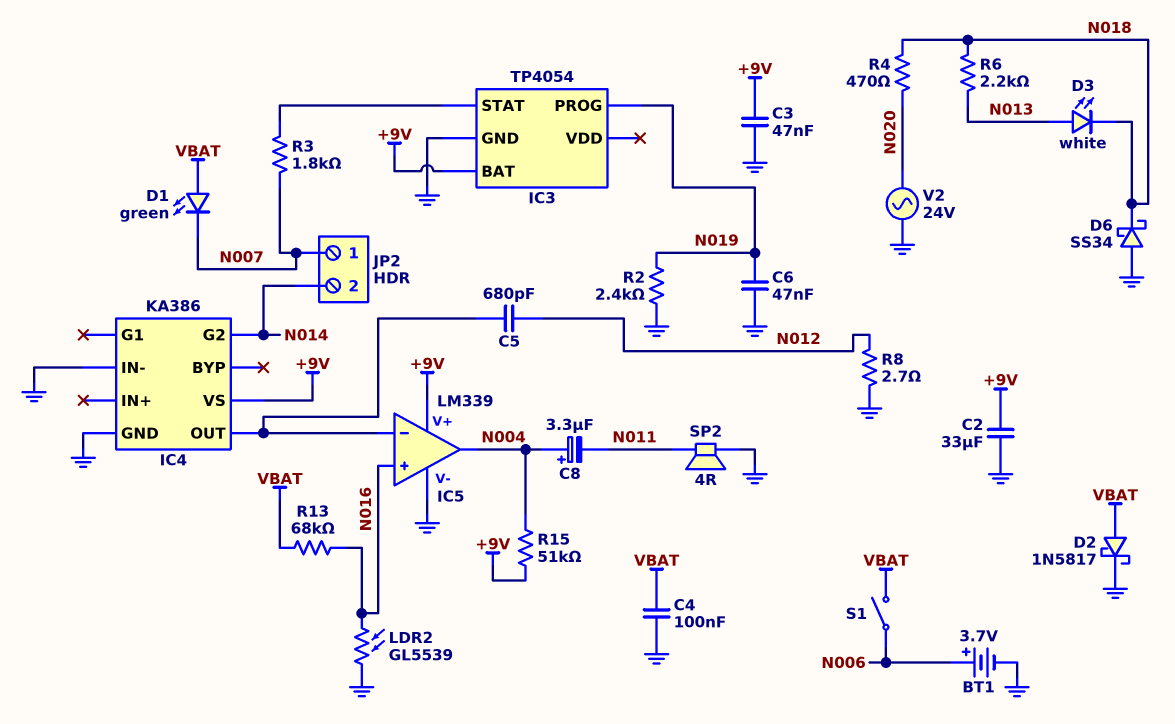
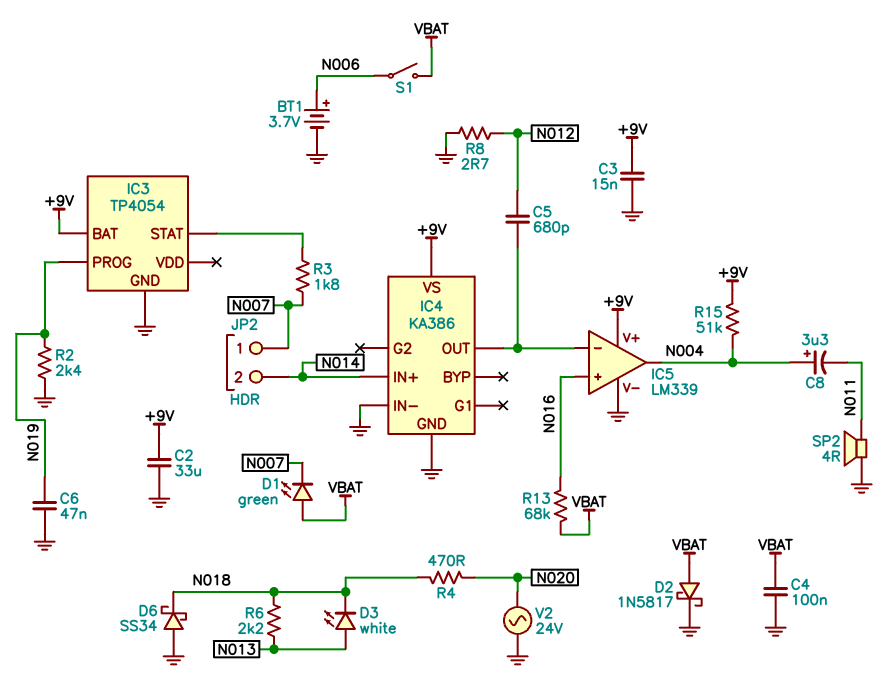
C3: 47nF (+9V, GND) -> 15nF (+9V, GND)
IC4 pin G2: N014 -> none
IC4 pin IN+: none -> N014
LDR2: GL5539 (GND, N016) -> none

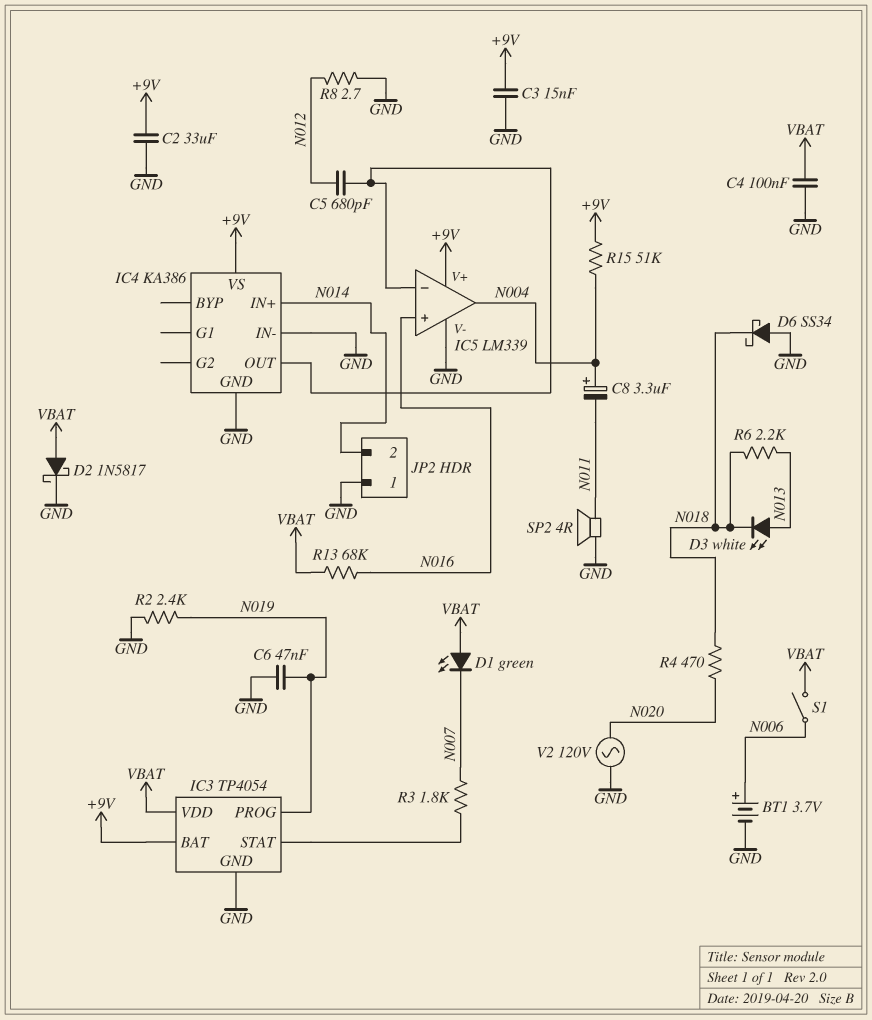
IC3 pin VDD: none -> VBAT
JP2 pin 1: N007 -> GND
V2: AC 24V (GND, N020) -> AC 120V (GND, N020)

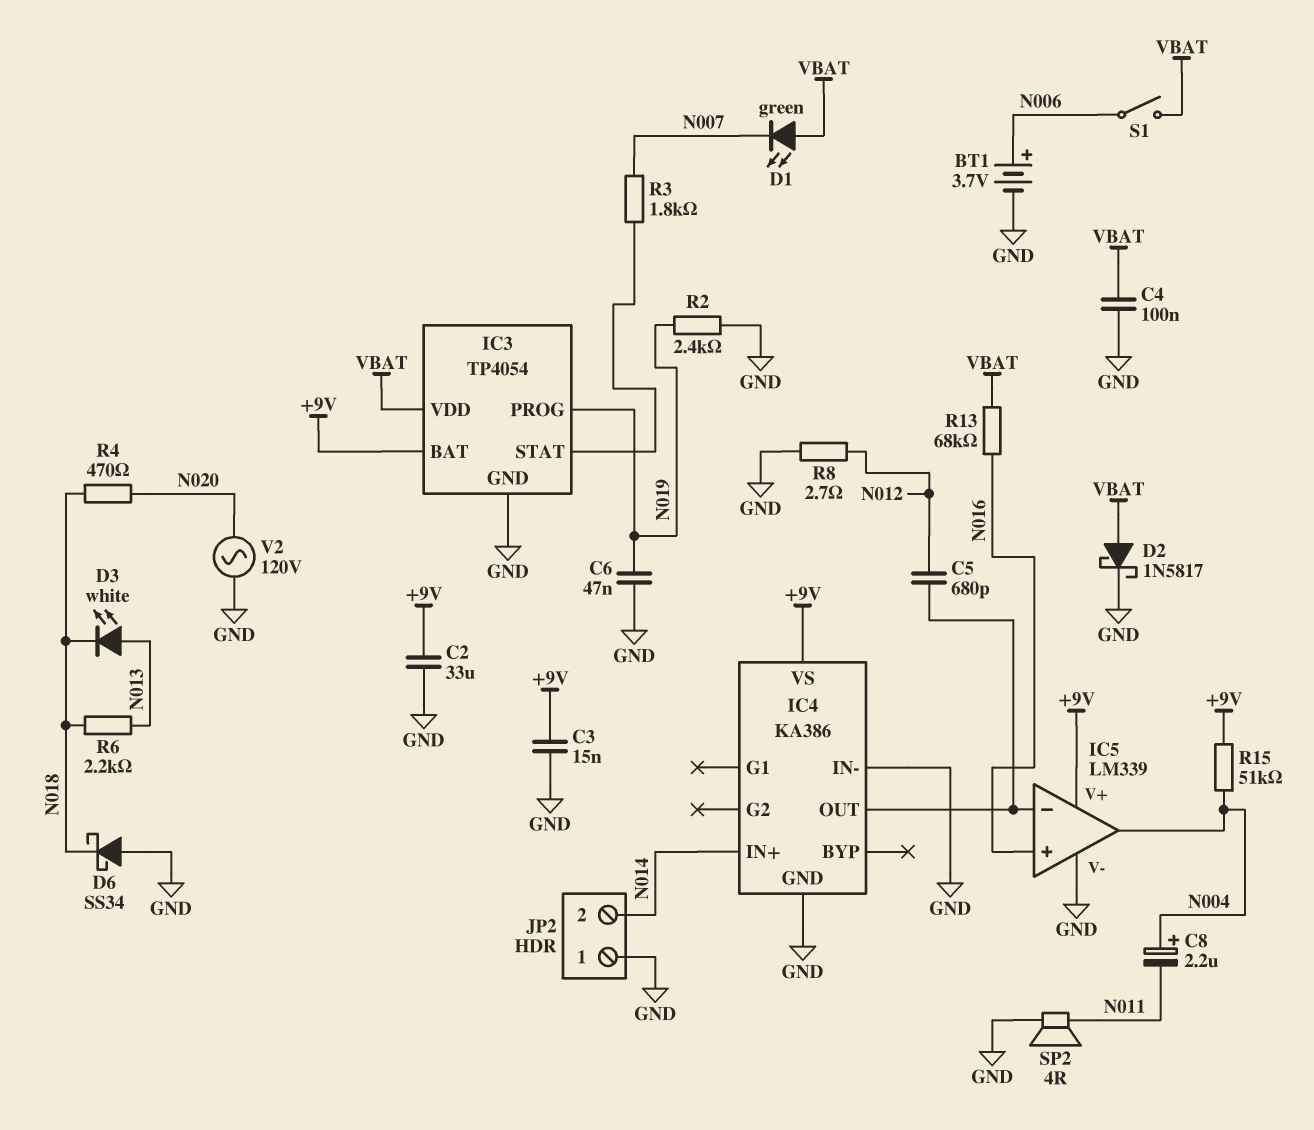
C8: 3.3uF (plus N004, minus N011) -> 2.2uF (plus N004, minus N011)

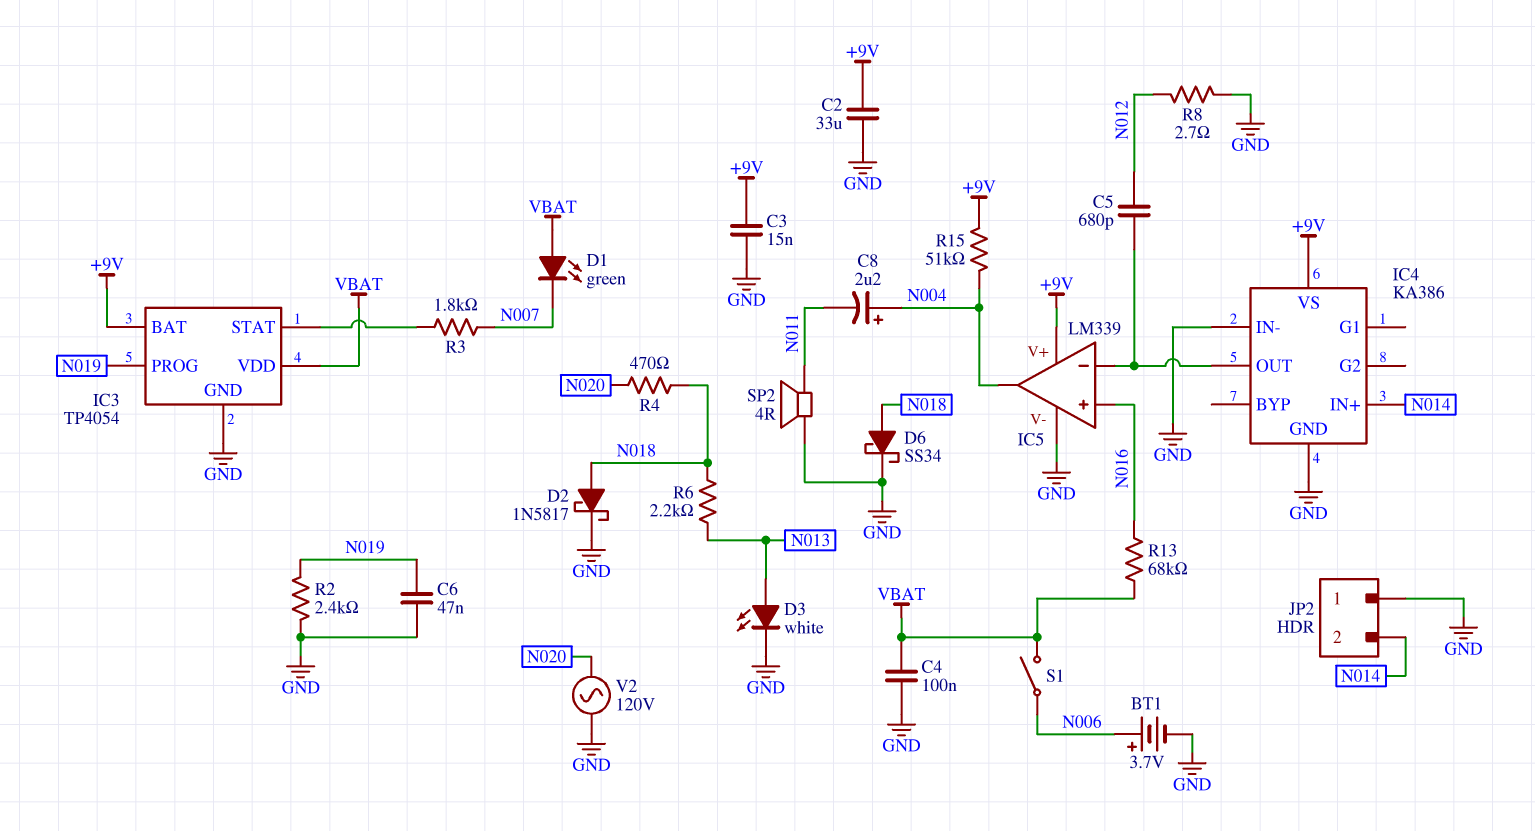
D2: schottky 1N5817 (A VBAT, K GND) -> schottky 1N5817 (A N018, K GND)
D3: LED white (A N013, K N018) -> LED white (A N013, K GND)
D6: schottky SS34 (A GND, K N018) -> schottky SS34 (A N018, K GND)

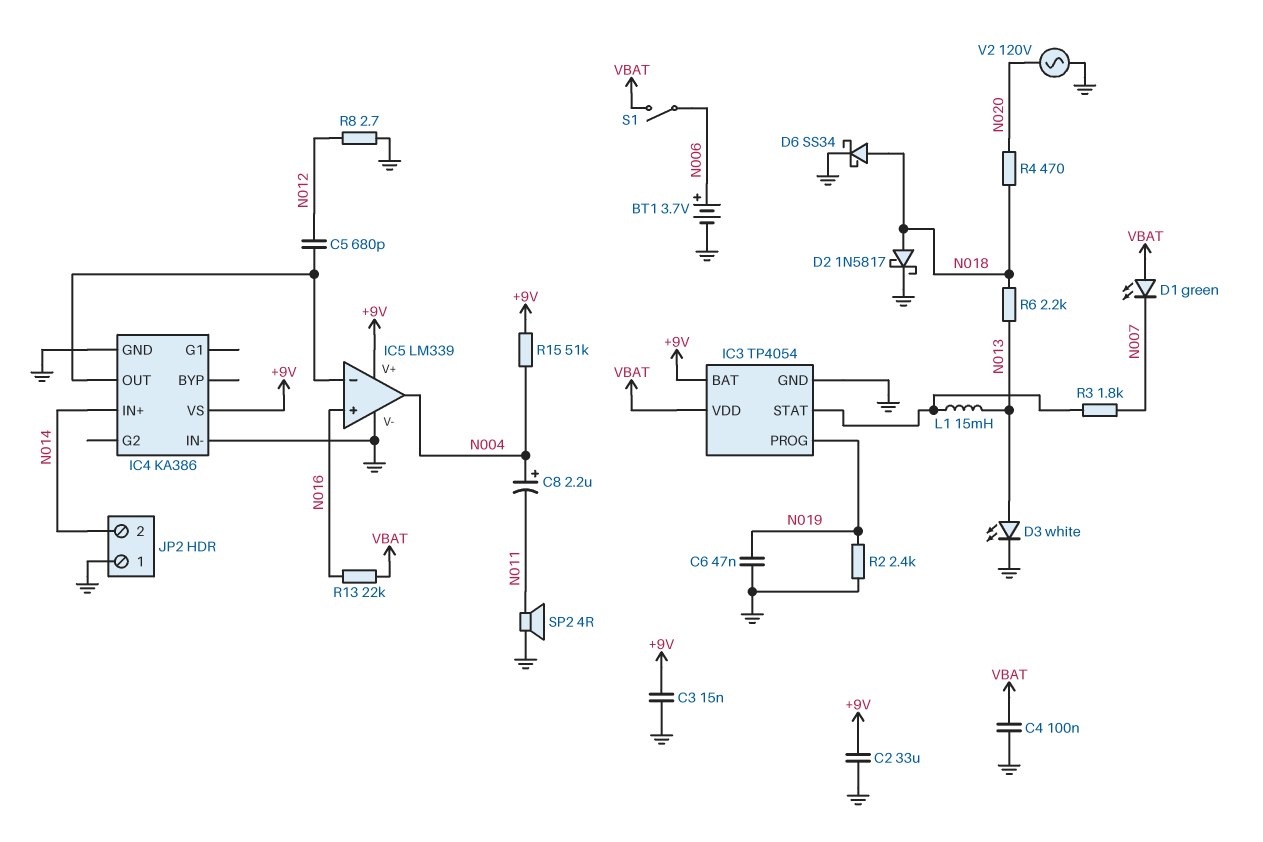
L1: none -> 15mH (IC3/STAT, N013)
R13: 68k (N016, VBAT) -> 22k (N016, VBAT)

